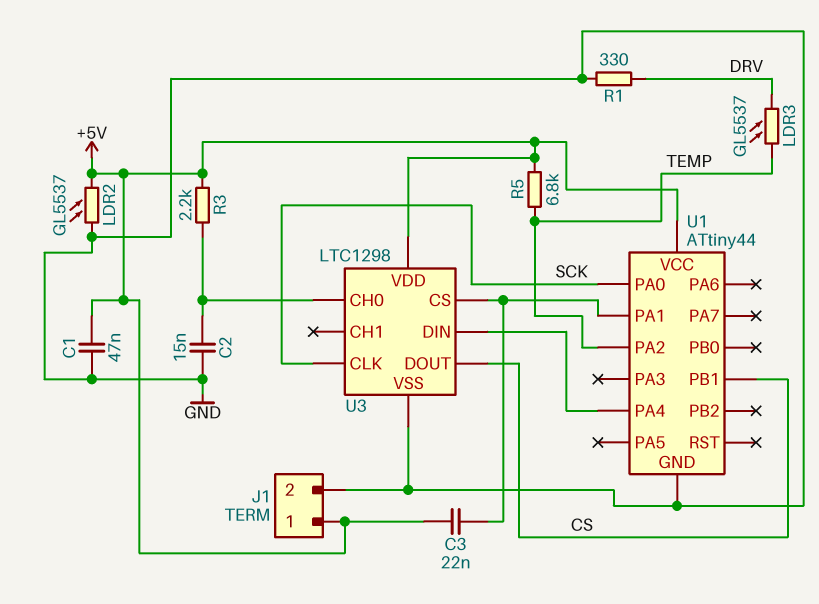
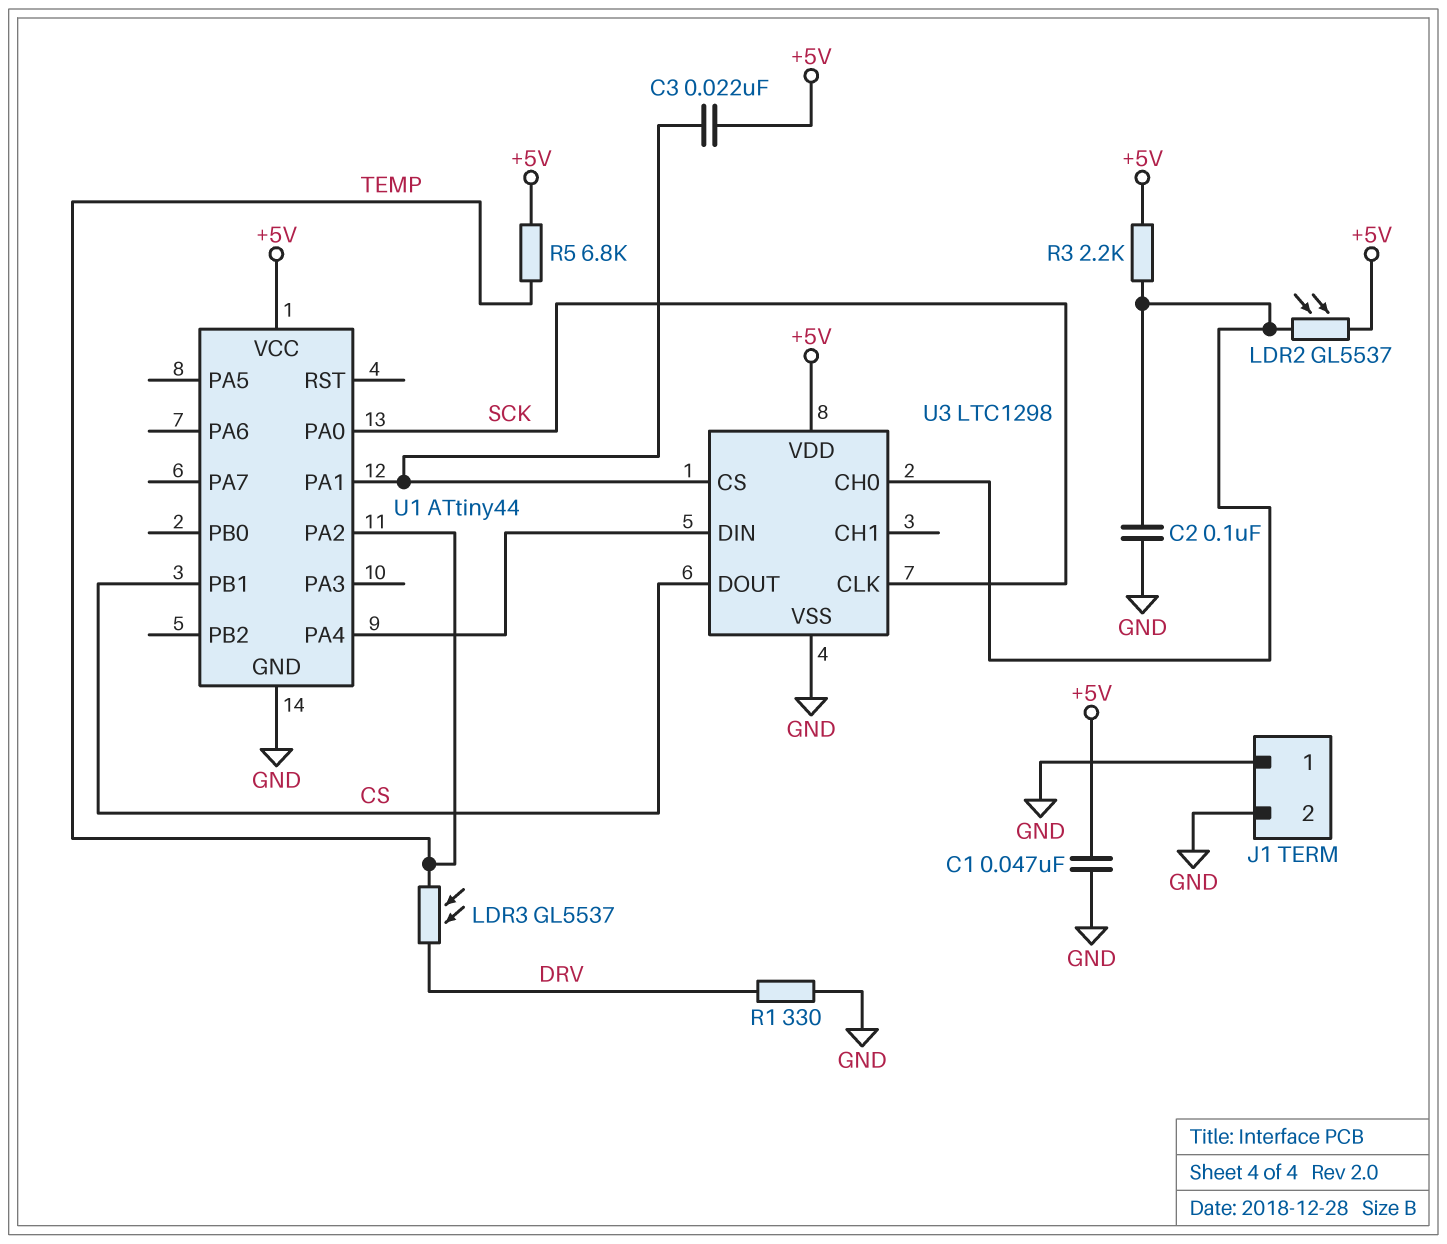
C2: 15nF (GND, U3/CH0) -> 100nF (GND, U3/CH0)
J1 pin 1: +5V -> GND
LDR2: GL5537 (+5V, GND) -> GL5537 (+5V, U3/CH0)

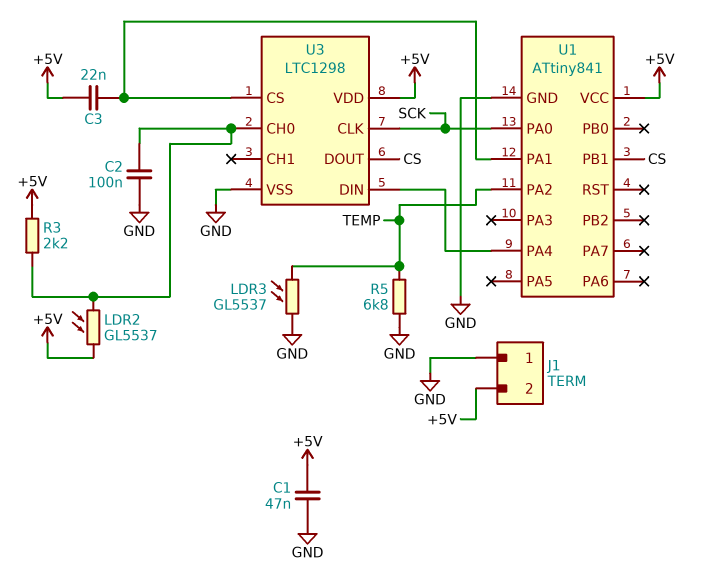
J1 pin 2: GND -> +5V
LDR3: GL5537 (DRV, TEMP) -> GL5537 (GND, TEMP)
R1: 330 (DRV, GND) -> none
R5: 6.8k (+5V, TEMP) -> 6.8k (GND, TEMP)
U1: ATtiny44 -> ATtiny841

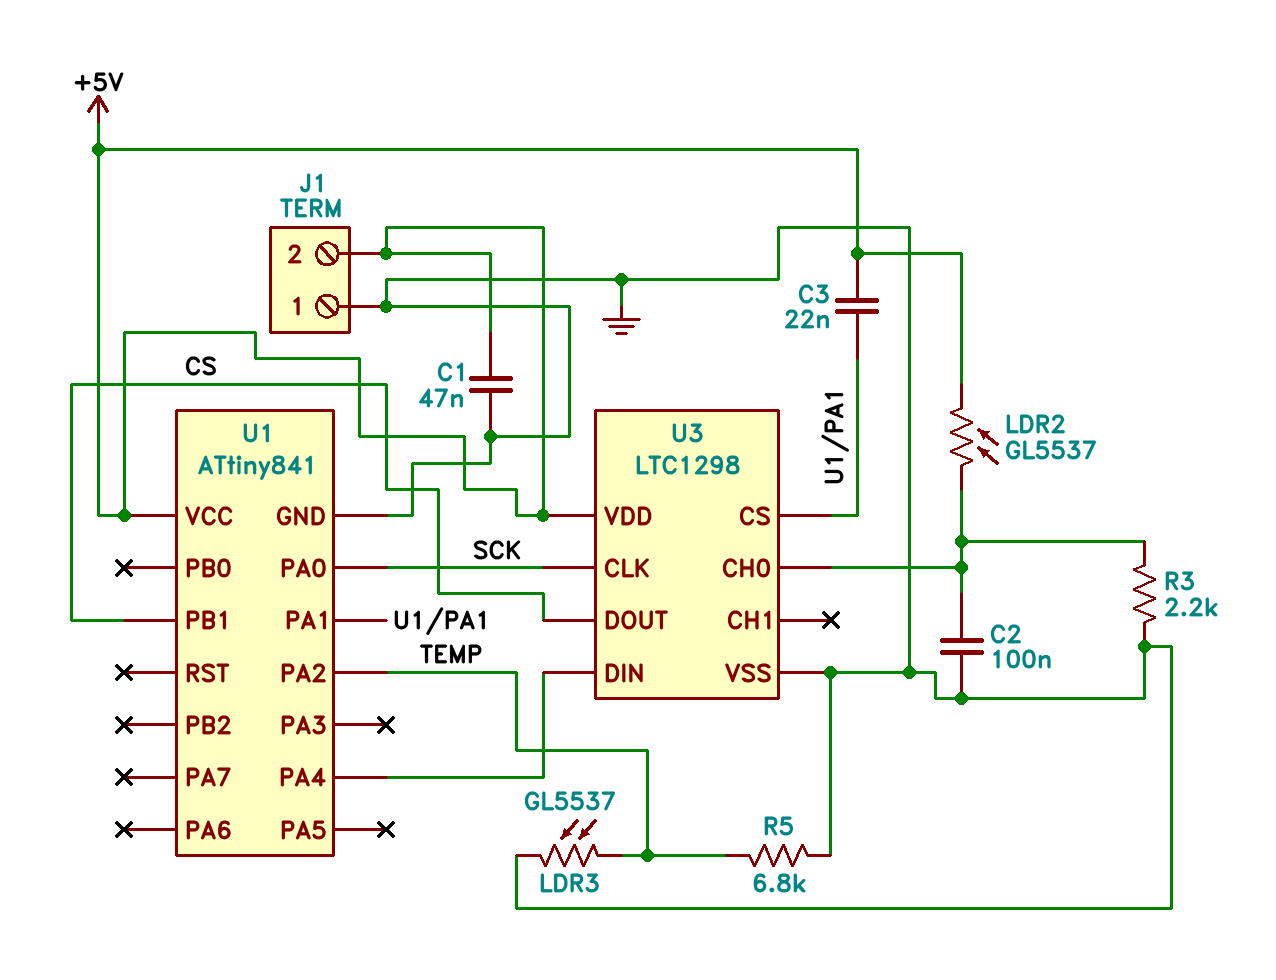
R3: 2.2k (+5V, U3/CH0) -> 2.2k (GND, U3/CH0)

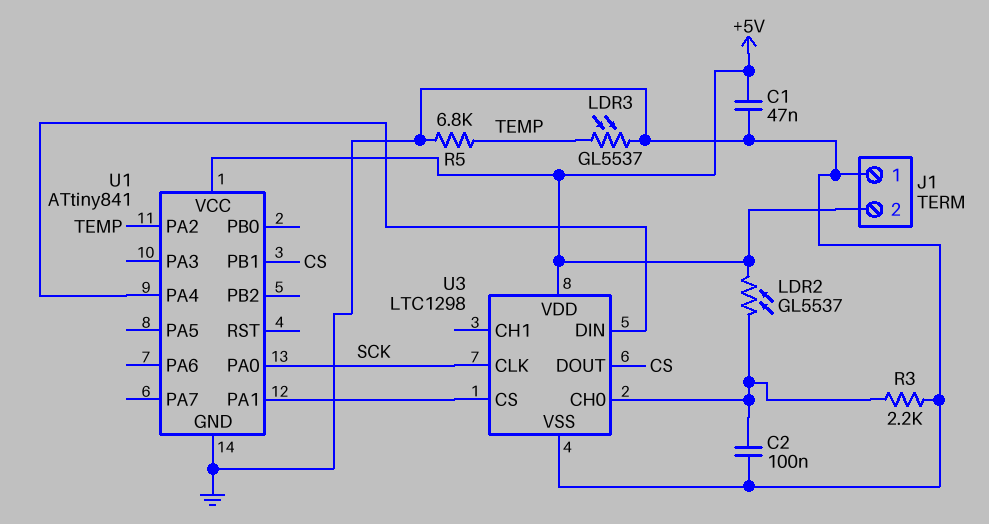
C3: 22nF (+5V, U1/PA1) -> none

